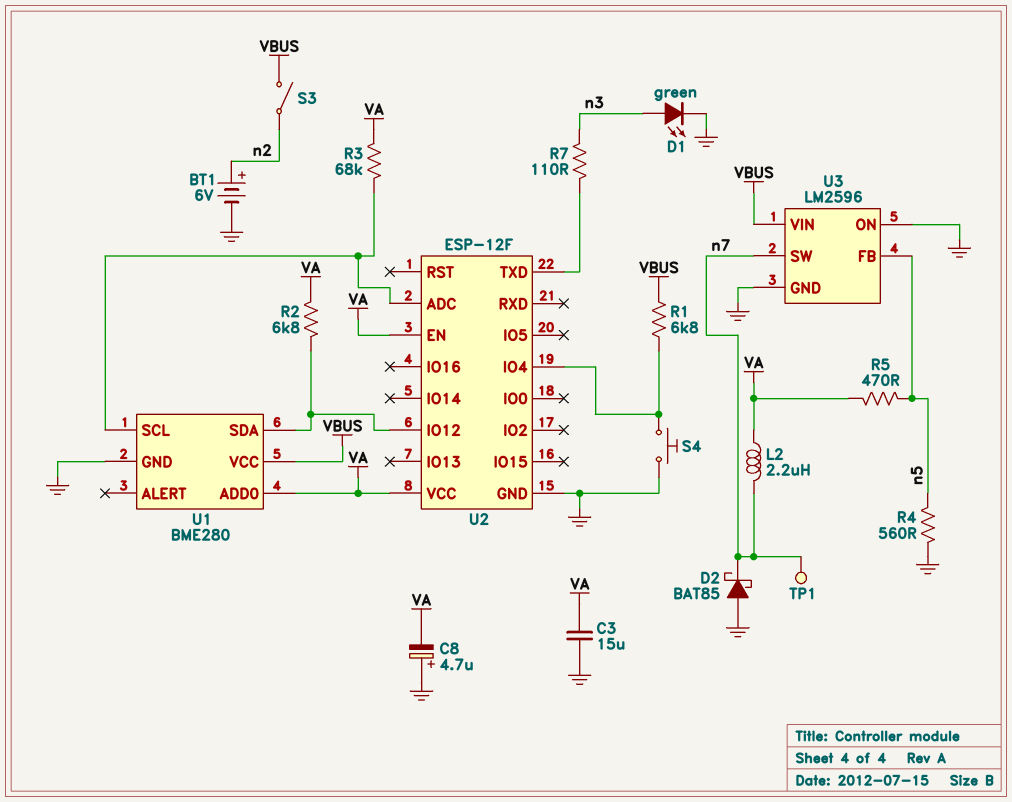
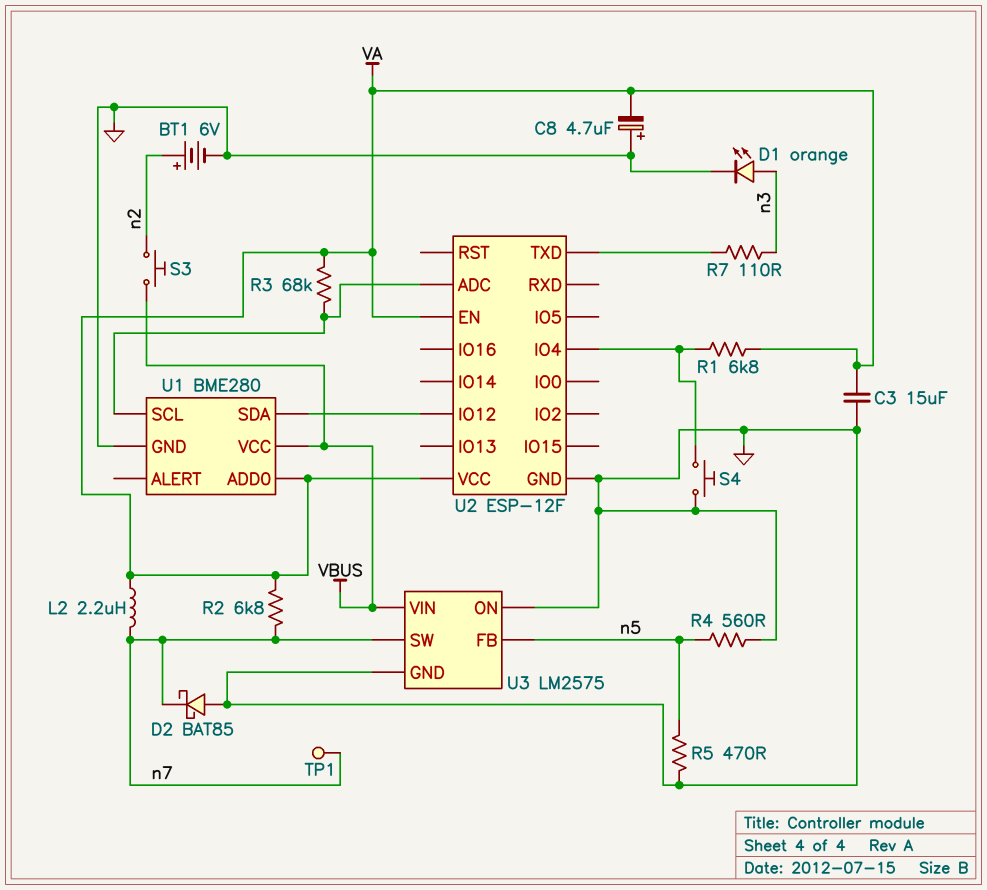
D1: LED green (A n3, K GND) -> LED orange (A n3, K GND)
R1: 6.8k (U2/IO4, VBUS) -> 6.8k (U2/IO4, VA)
R2: 6.8k (U1/SDA, VA) -> 6.8k (VA, n7)
R5: 470 (VA, n5) -> 470 (GND, n5)
S3: switch (VBUS, n2) -> button (VBUS, n2)
U3: LM2596 -> LM2575

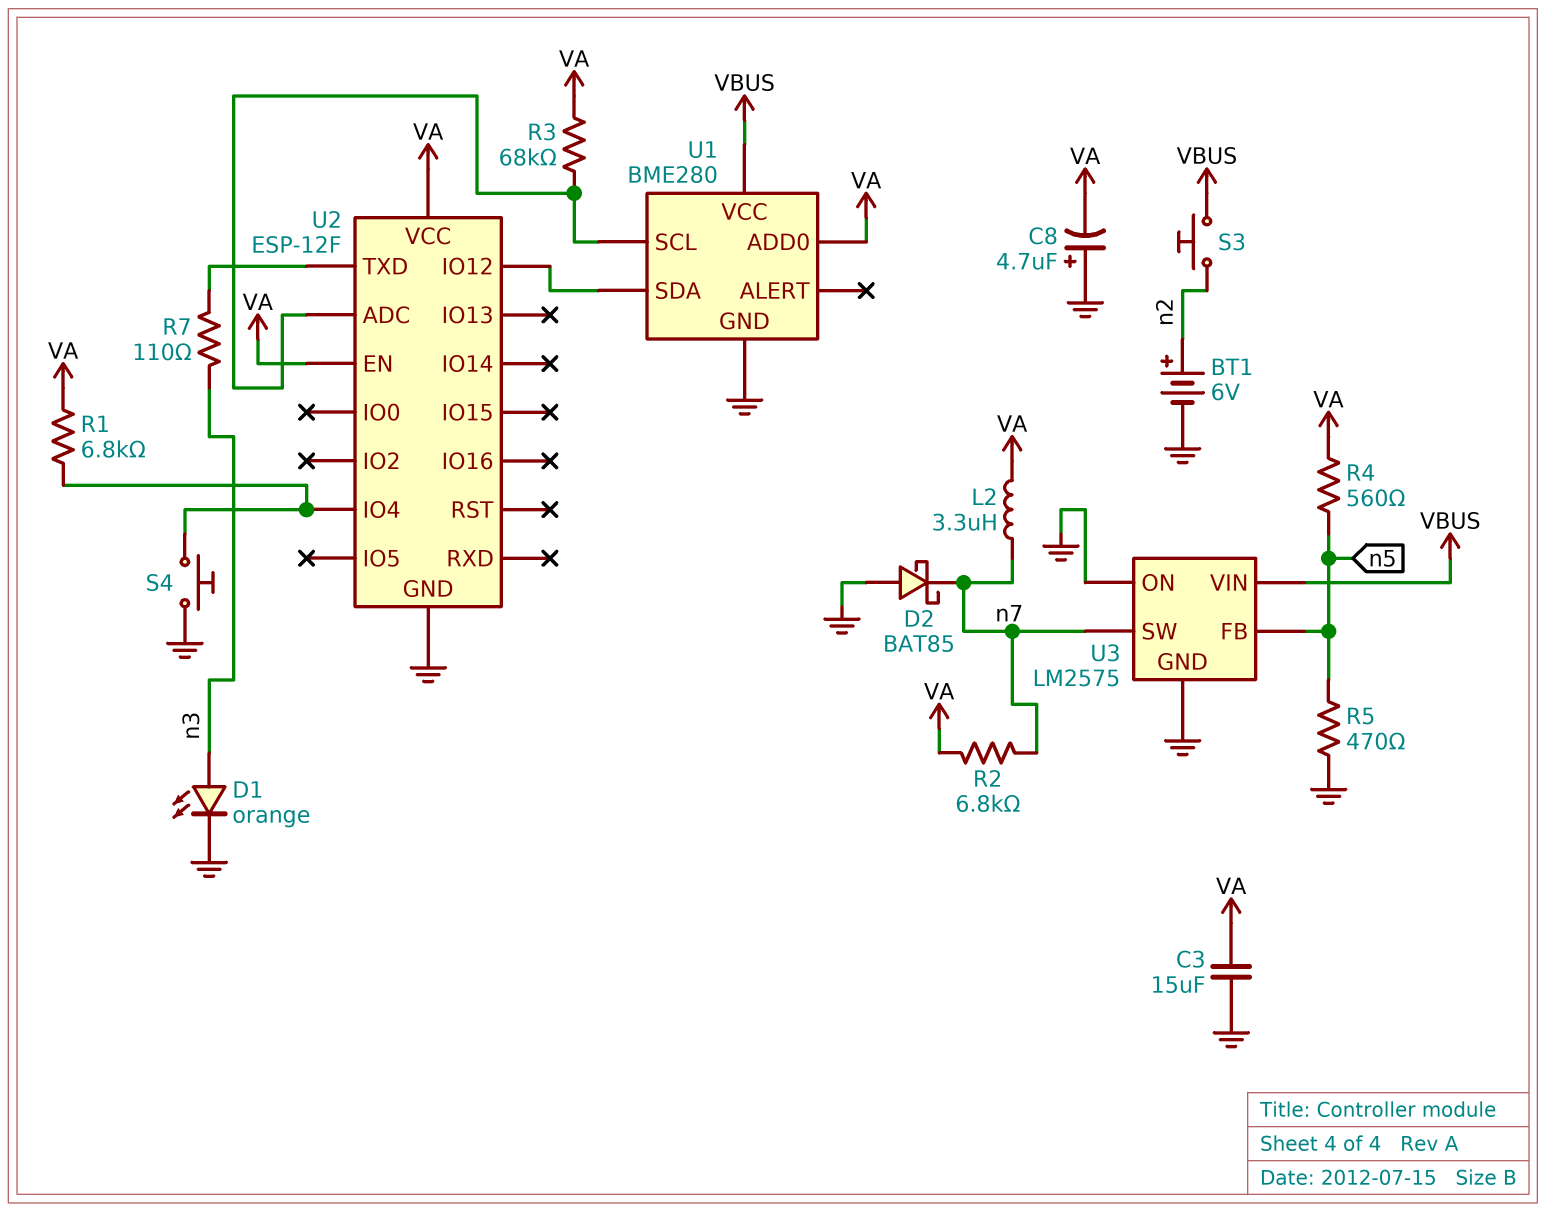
L2: 2.2uH (VA, n7) -> 3.3uH (VA, n7)
R4: 560 (GND, n5) -> 560 (VA, n5)
TP1: test point (n7) -> none

